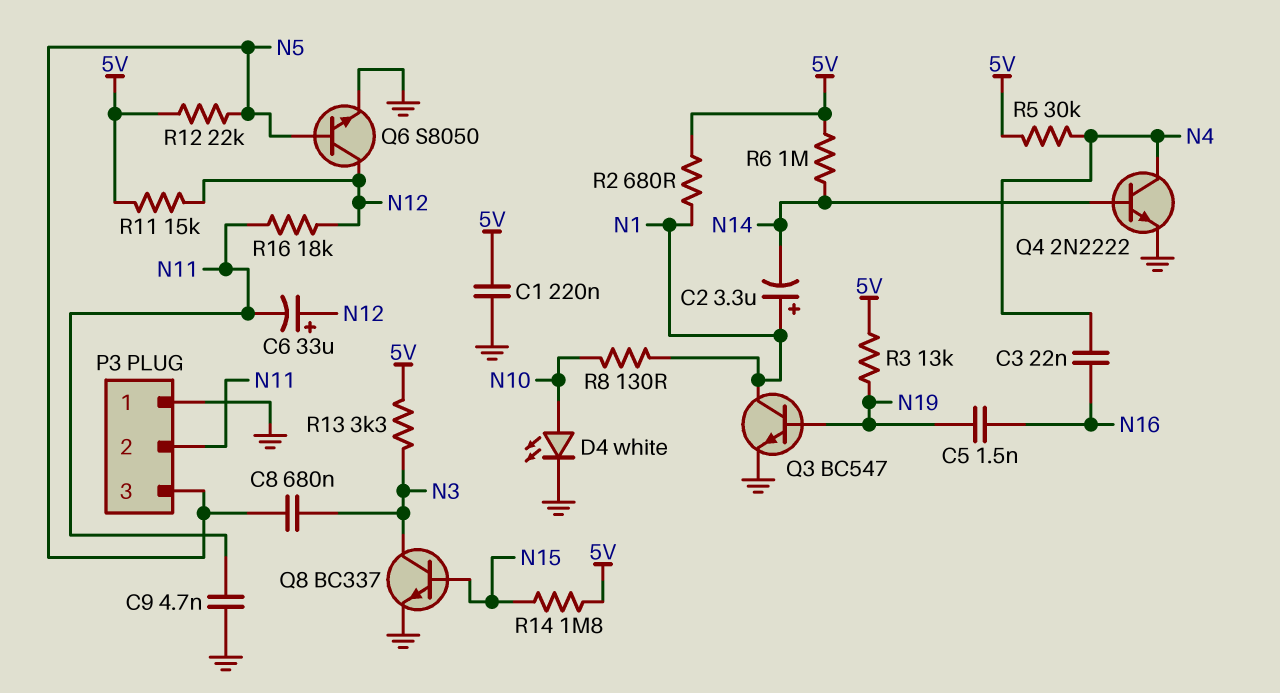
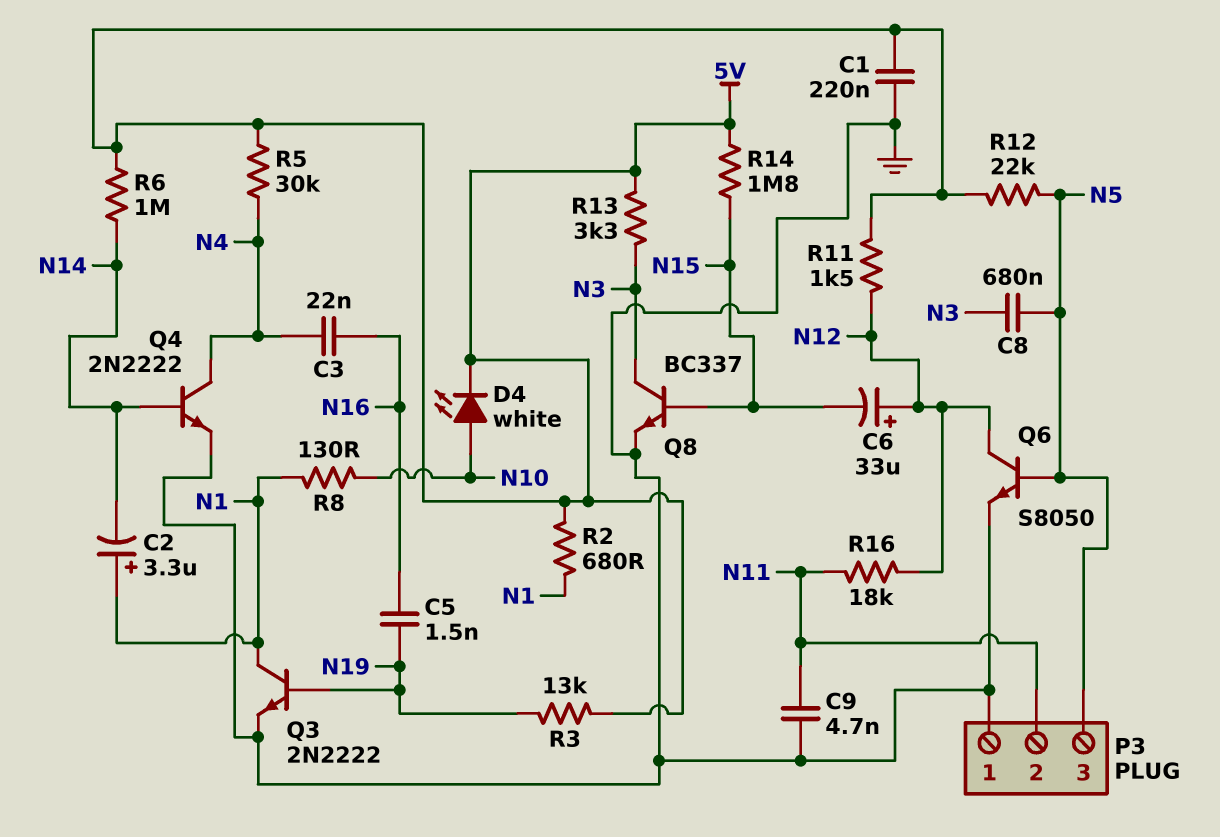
C6: 33uF (plus N12, minus N11) -> 33uF (plus N12, minus N15)
D4: LED white (A N10, K GND) -> LED white (A N10, K 5V)
Q3: NPN BC547 (B N19, C N1, E GND) -> NPN 2N2222 (B N19, C N1, E GND)
R11: 15k (5V, N12) -> 1.5k (5V, N12)

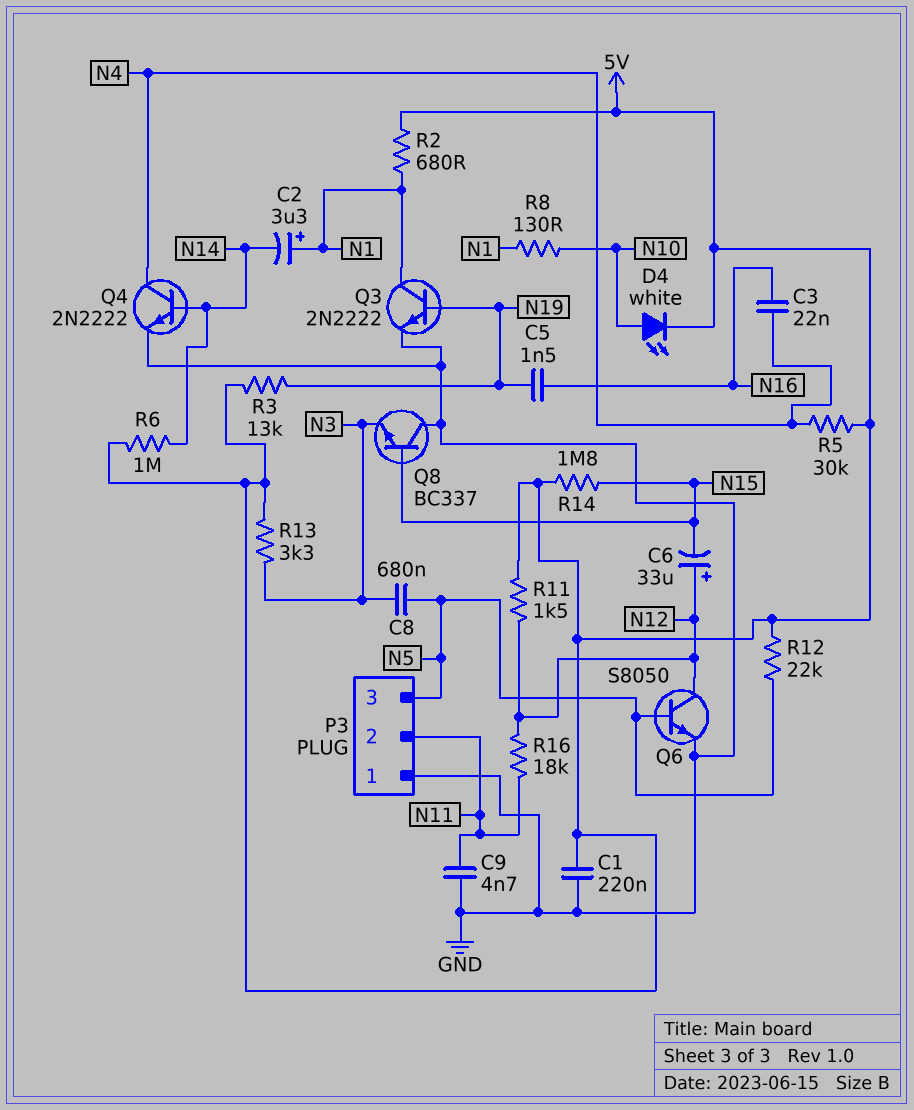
Q8: NPN BC337 (B N15, C N3, E GND) -> NPN BC337 (B N15, C GND, E N3)

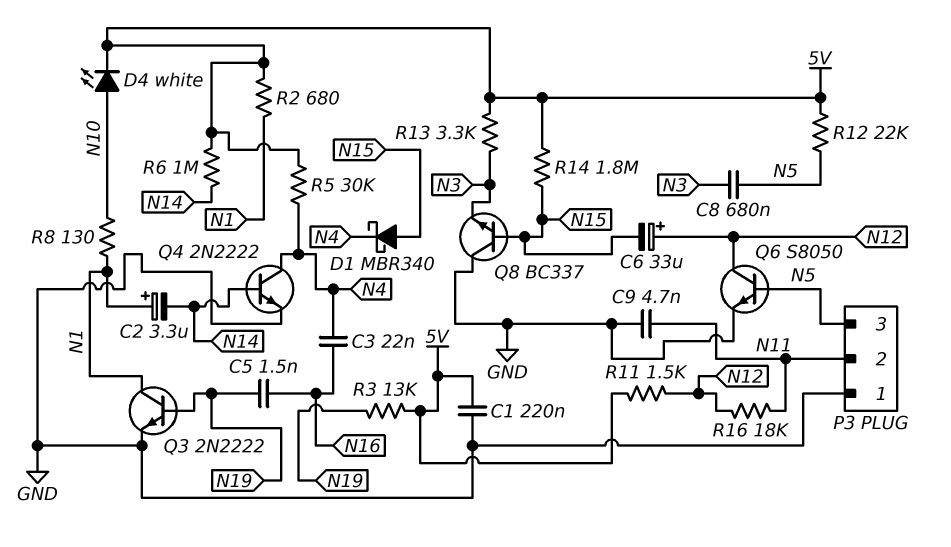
D1: none -> schottky MBR340 (A N15, K N4)

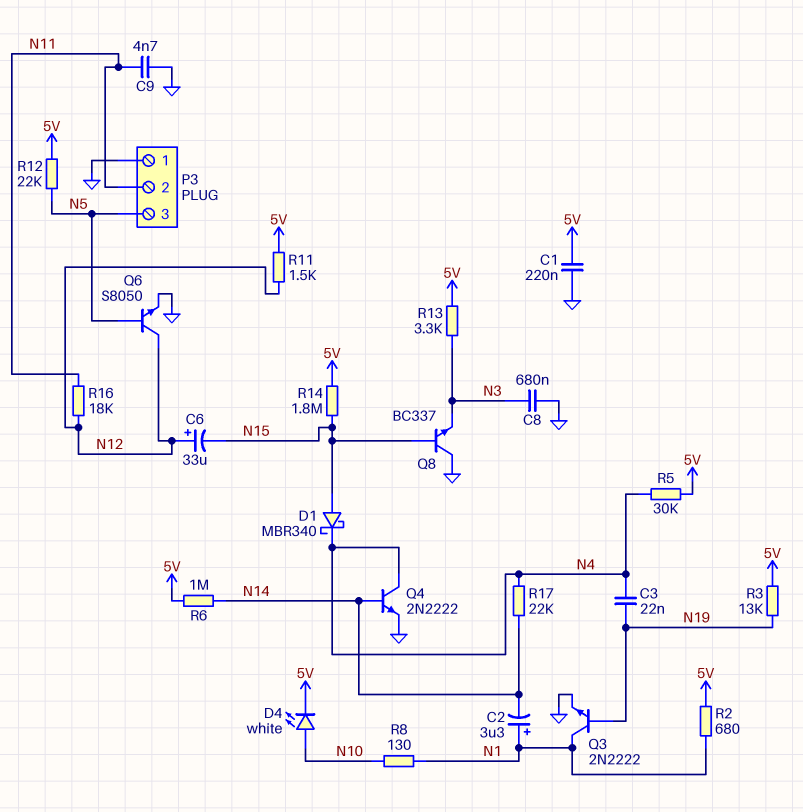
C3: 22nF (N4, N16) -> 22nF (N4, N19)
C5: 1.5nF (N16, N19) -> none
C8: 680nF (N3, N5) -> 680nF (GND, N3)
R17: none -> 22k (N4, N14)

